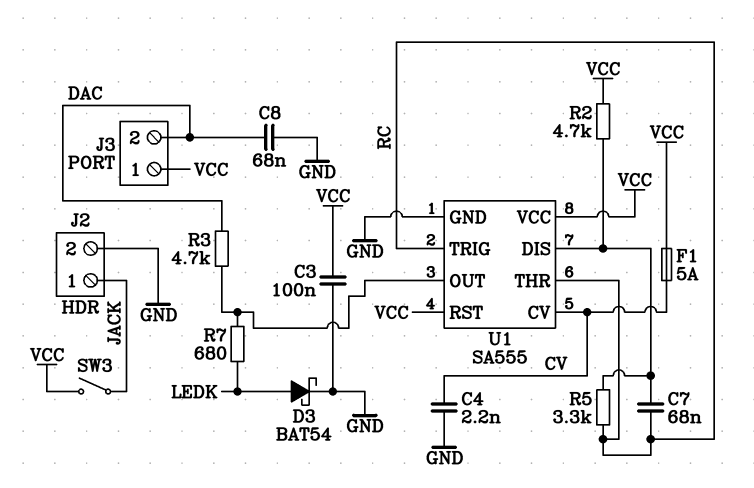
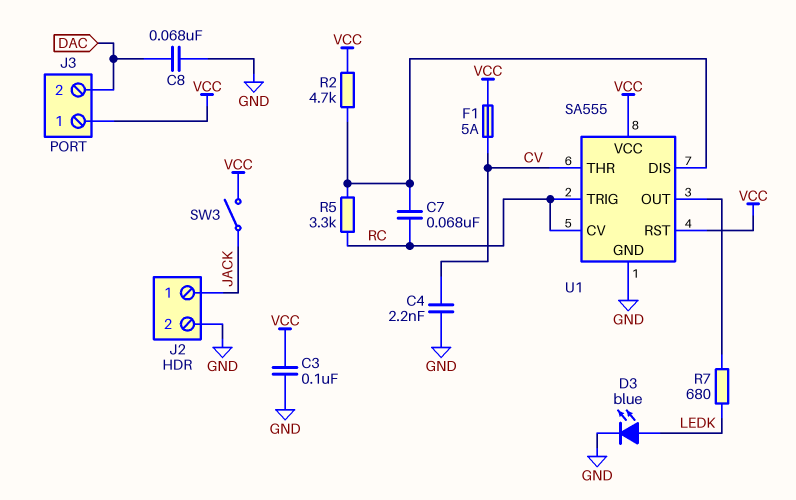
D3: schottky BAT54 (A LEDK, K GND) -> LED blue (A LEDK, K GND)
R3: 4.7k (DAC, U1/OUT) -> none
U1 pin CV: CV -> RC
U1 pin THR: RC -> CV

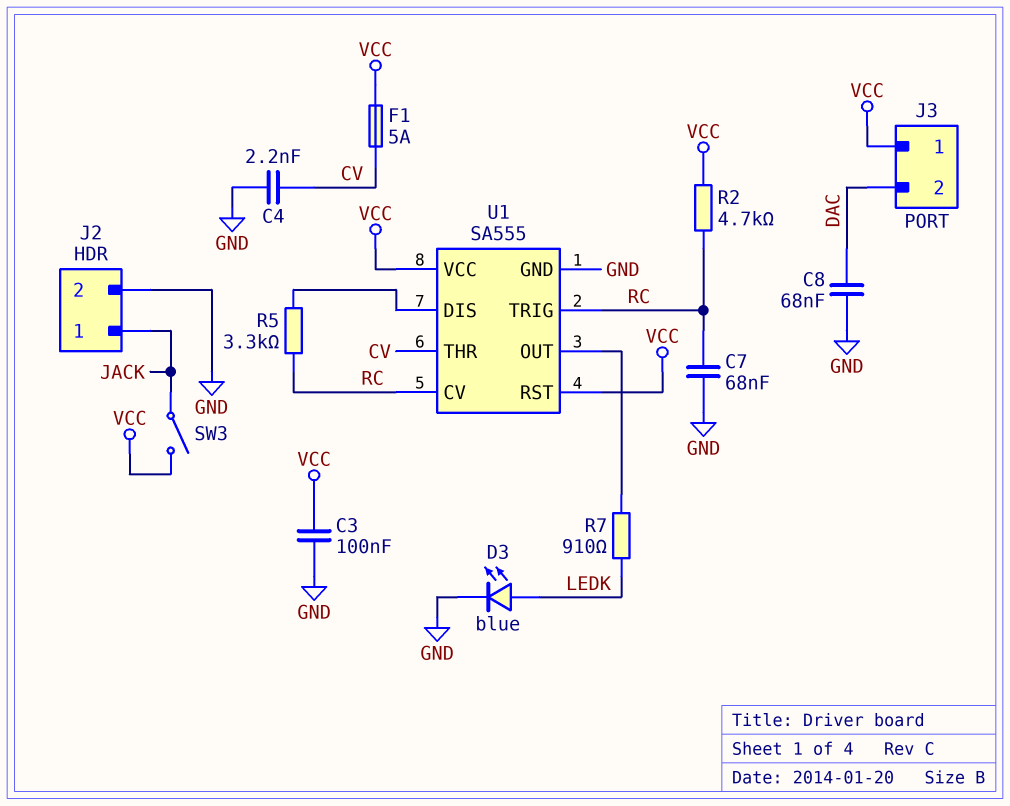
C7: 68nF (RC, U1/DIS) -> 68nF (GND, RC)
R2: 4.7k (U1/DIS, VCC) -> 4.7k (RC, VCC)
R7: 680 (LEDK, U1/OUT) -> 910 (LEDK, U1/OUT)

